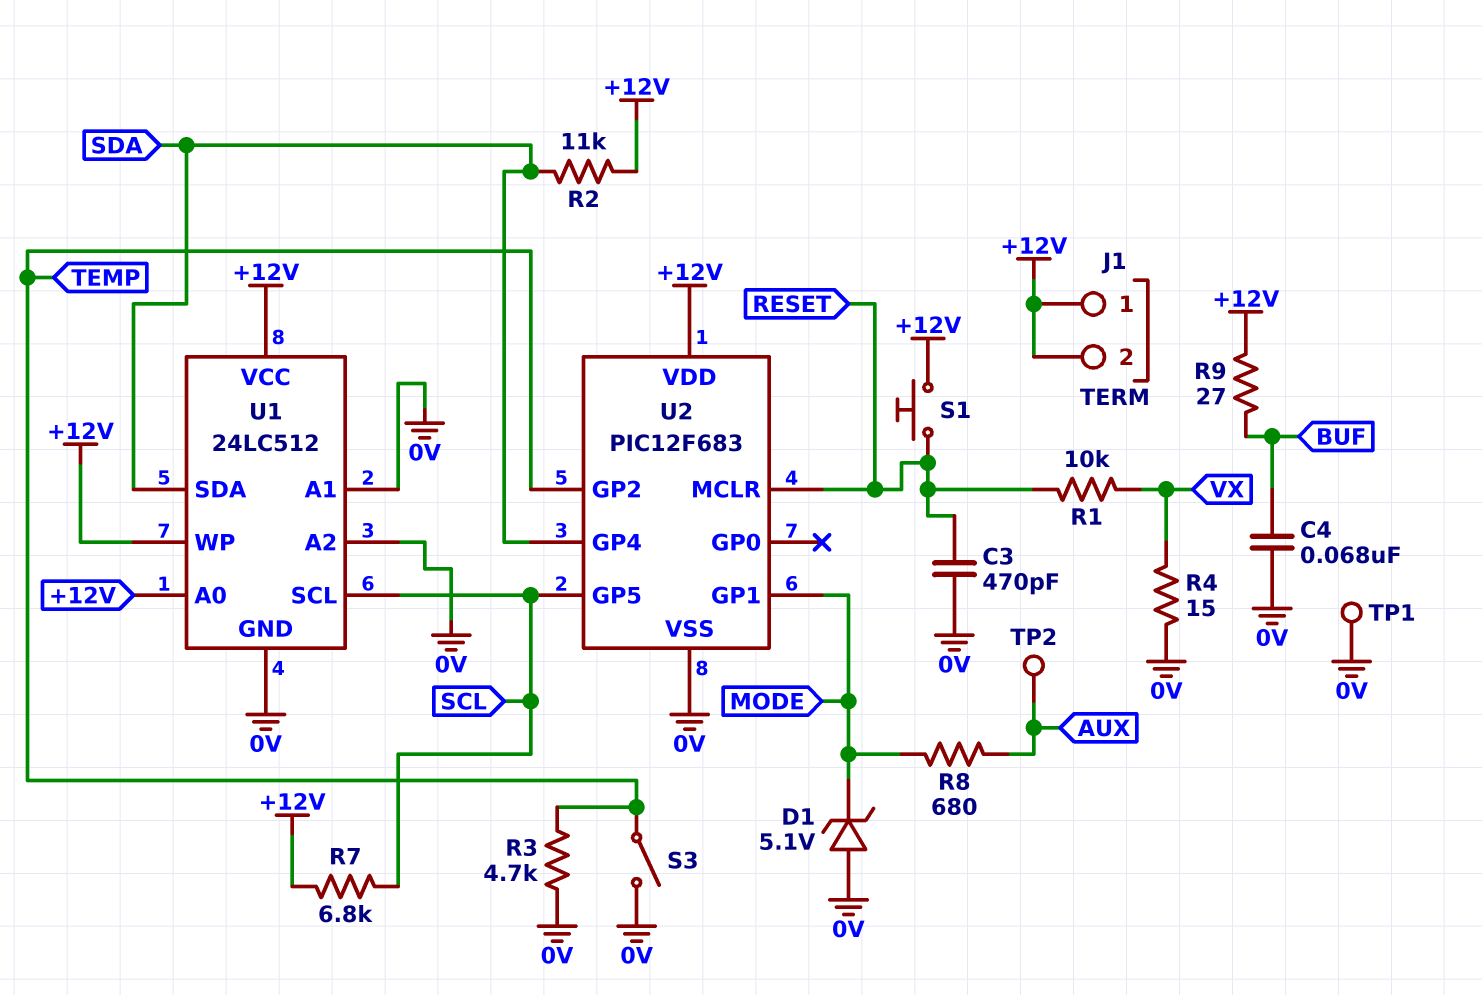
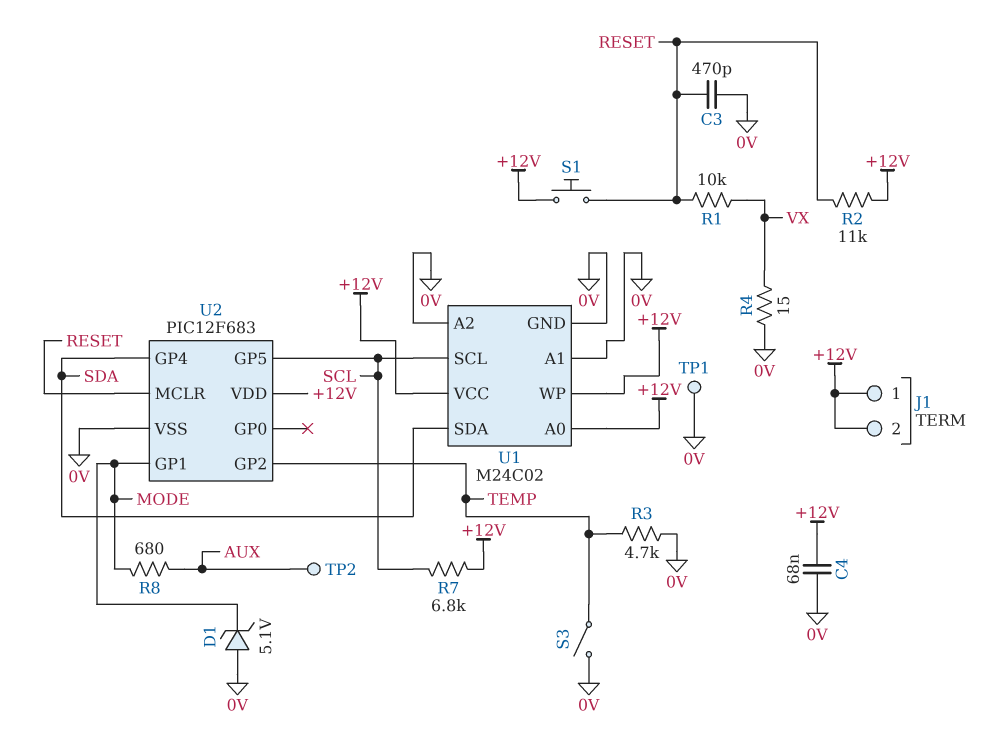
C4: 68nF (0V, BUF) -> 68nF (+12V, 0V)
R2: 11k (+12V, SDA) -> 11k (+12V, RESET)
R9: 27 (+12V, BUF) -> none
U1: 24LC512 -> M24C02

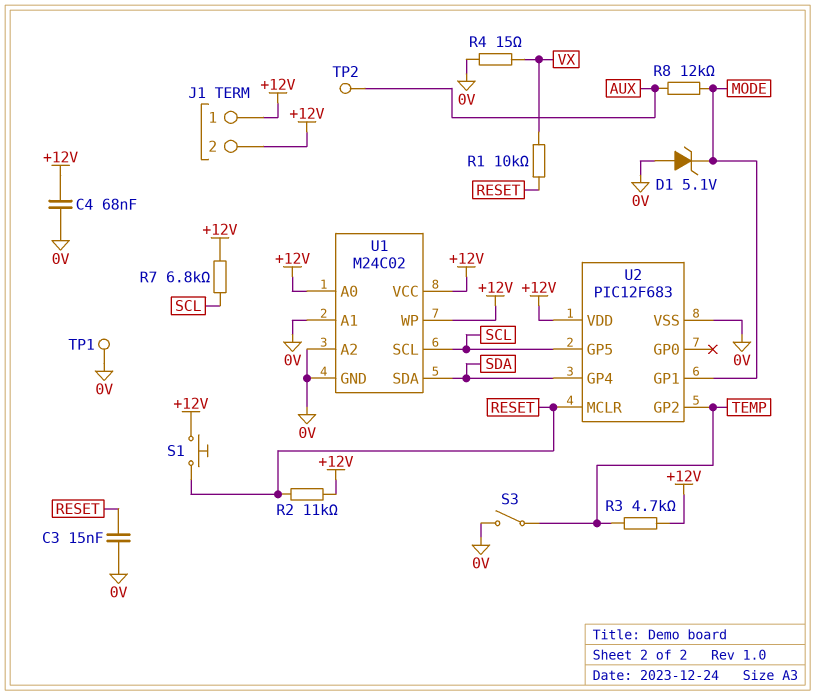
C3: 470pF (0V, RESET) -> 15nF (0V, RESET)
R3: 4.7k (0V, TEMP) -> 4.7k (+12V, TEMP)
R8: 680 (AUX, MODE) -> 12k (AUX, MODE)

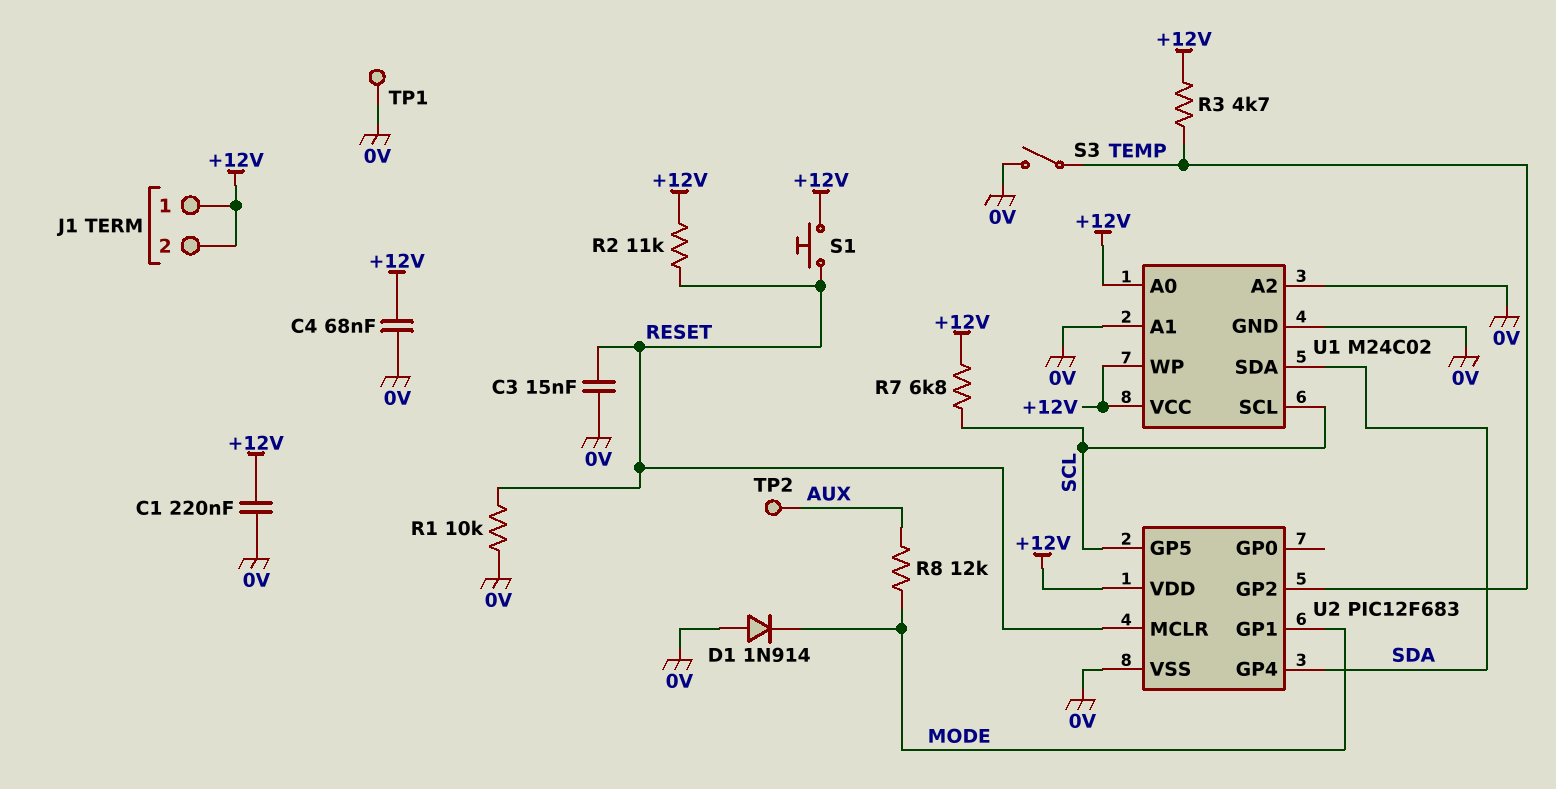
C1: none -> 220nF (+12V, 0V)
D1: zener 5.1V (A 0V, K MODE) -> diode 1N914 (A 0V, K MODE)
R1: 10k (RESET, VX) -> 10k (0V, RESET)
R4: 15 (0V, VX) -> none

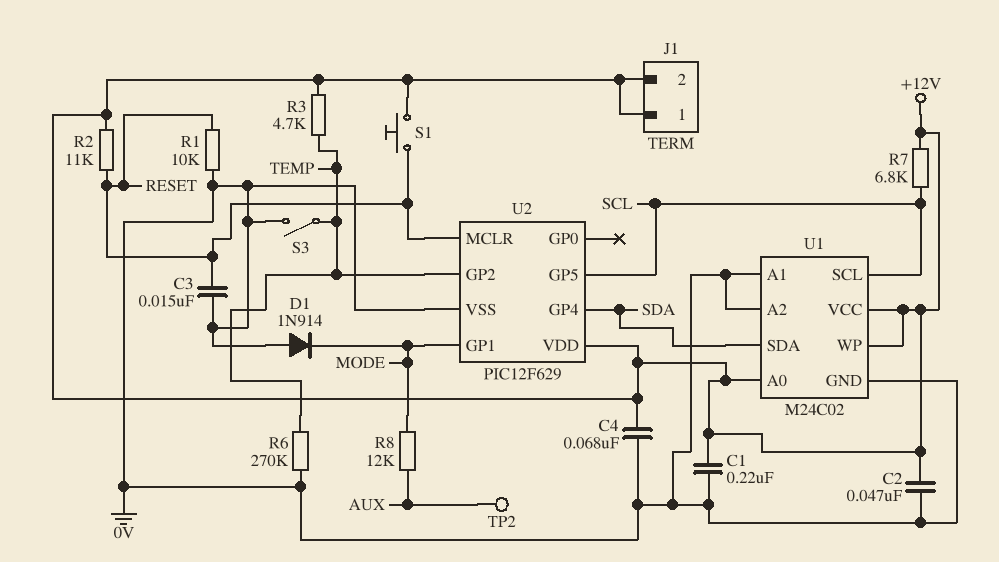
C2: none -> 47nF (+12V, 0V)
R6: none -> 270k (0V, TEMP)
TP1: test point (0V) -> none
U2: PIC12F683 -> PIC12F629

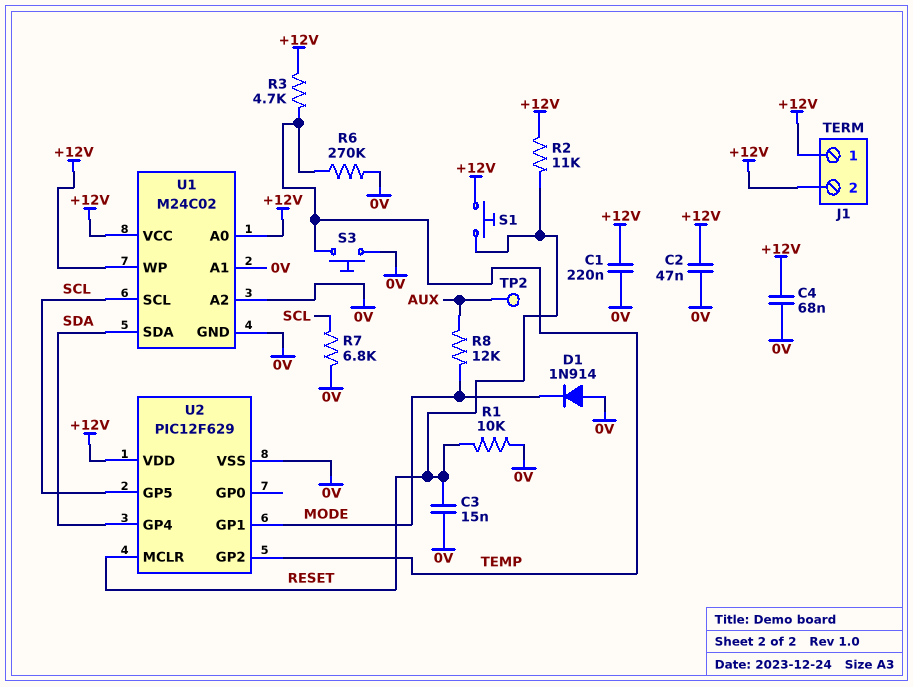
R7: 6.8k (+12V, SCL) -> 6.8k (0V, SCL)
S3: switch (0V, TEMP) -> button (0V, TEMP)

